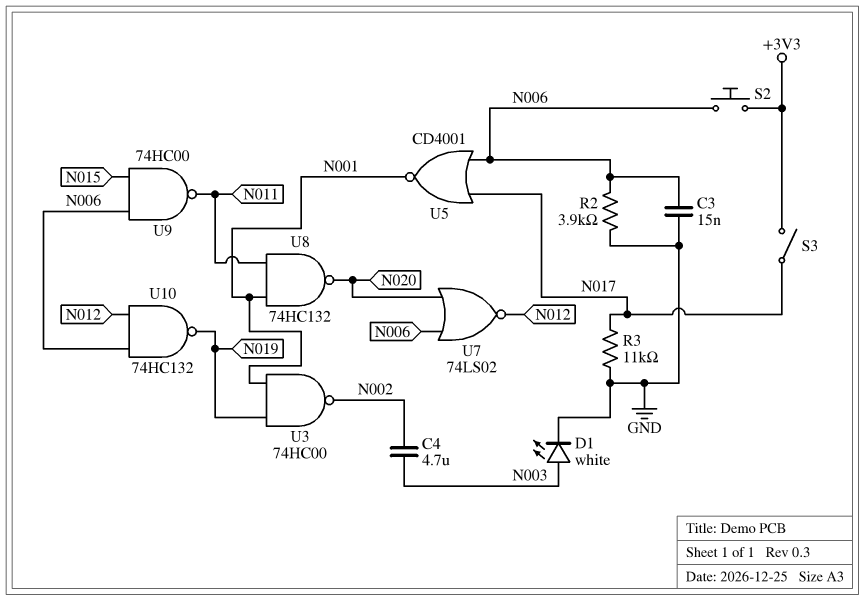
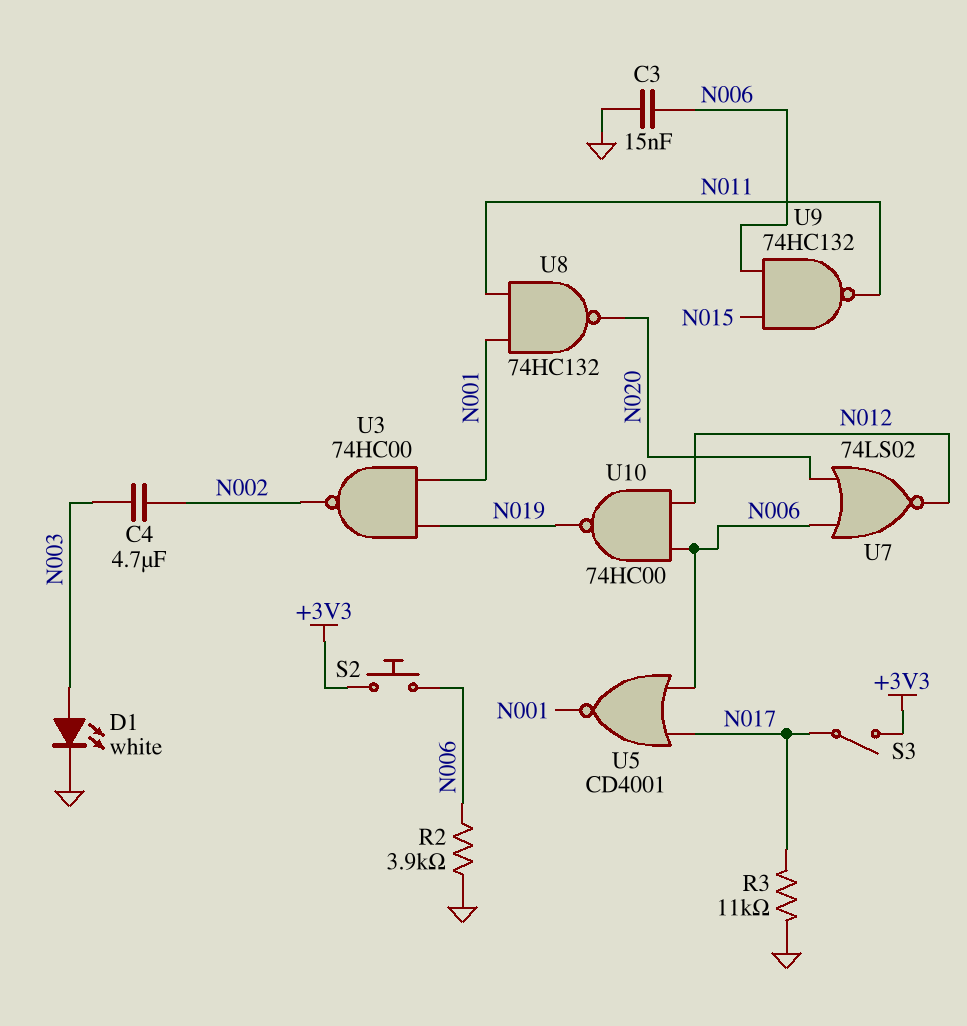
U9: NAND 74HC00 (in N006, in N015, out N011) -> NAND 74HC132 (in N006, in N015, out N011)
U10: NAND 74HC132 (in N006, in N012, out N019) -> NAND 74HC00 (in N006, in N012, out N019)

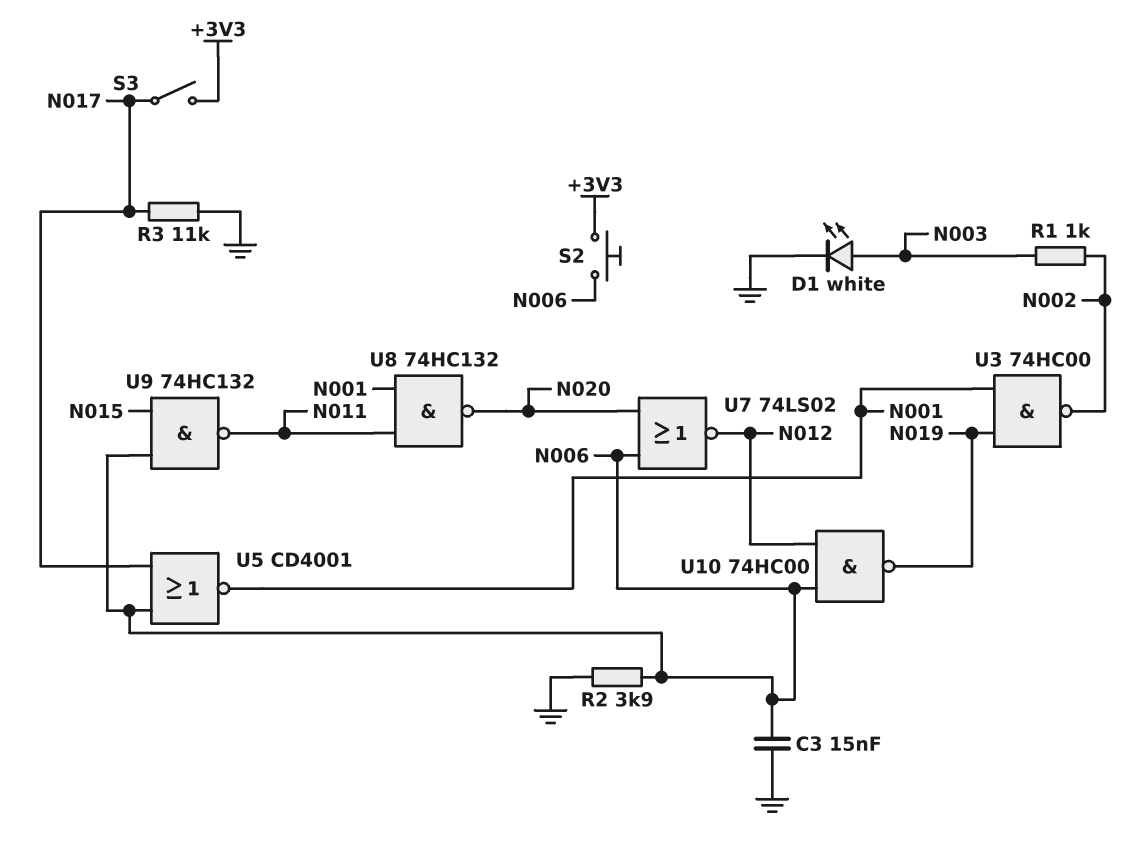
C4: 4.7uF (N002, N003) -> none
R1: none -> 1k (N002, N003)

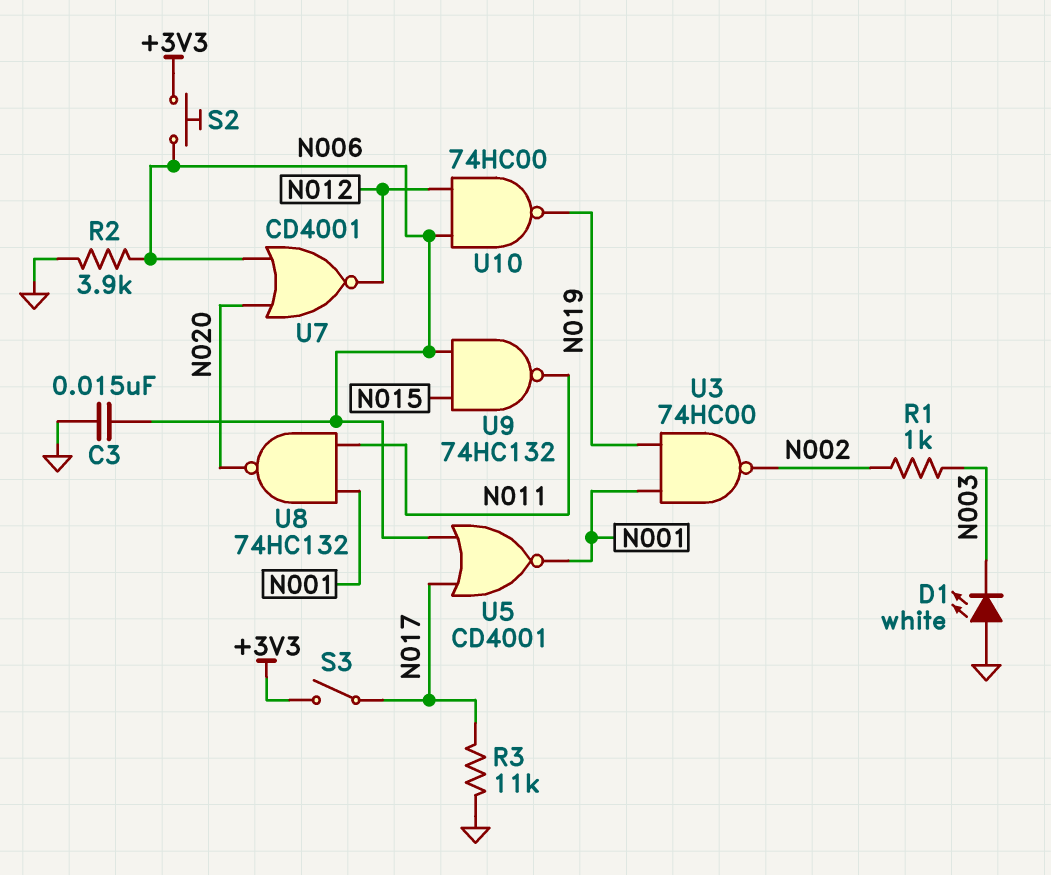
D1: LED white (A N003, K GND) -> LED white (A GND, K N003)
U7: NOR 74LS02 (in N006, in N020, out N012) -> NOR CD4001 (in N006, in N020, out N012)

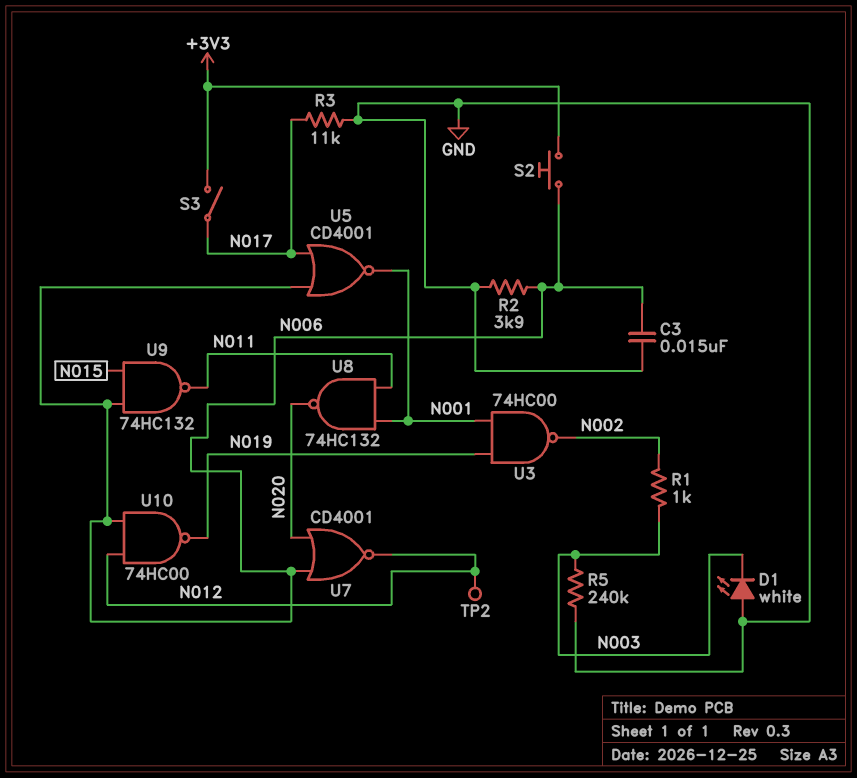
R5: none -> 240k (GND, N003)
TP2: none -> test point (N012)

